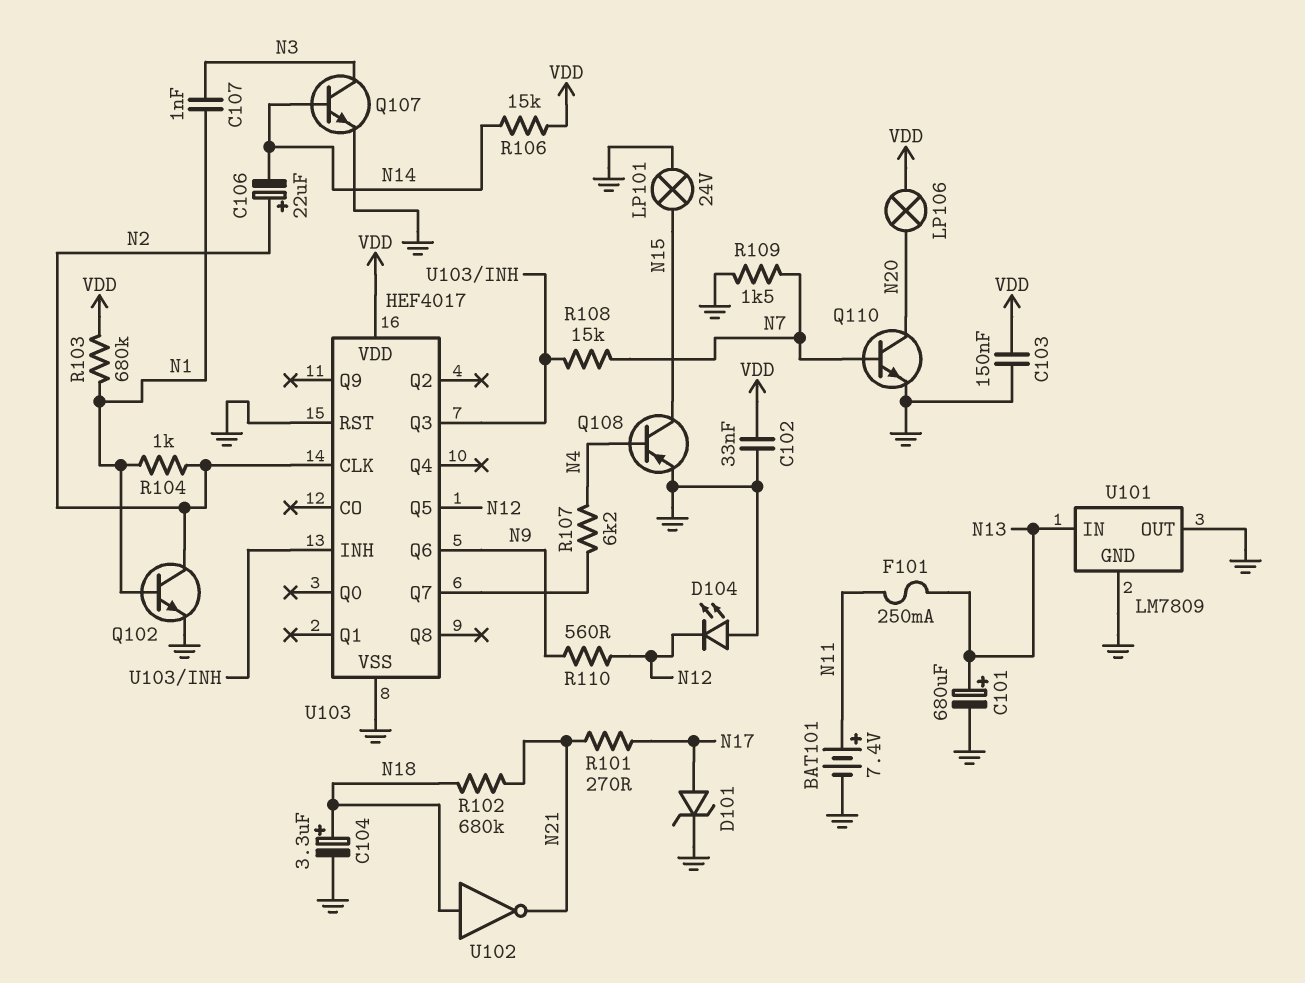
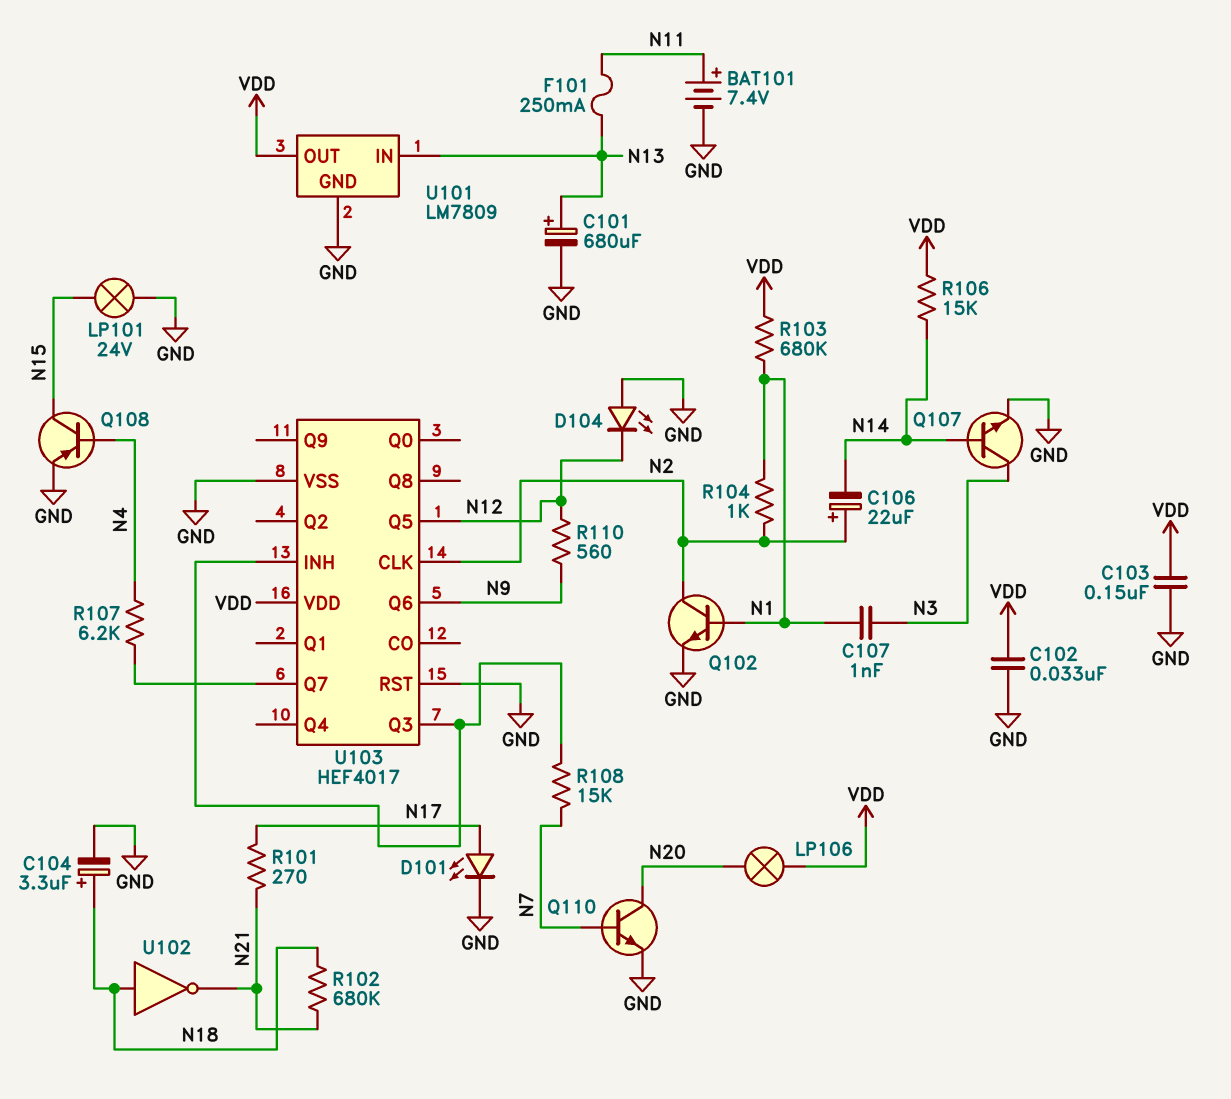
D101: zener (A N17, K GND) -> LED (A N17, K GND)
R109: 1.5k (GND, N7) -> none
U101 pin OUT: GND -> VDD

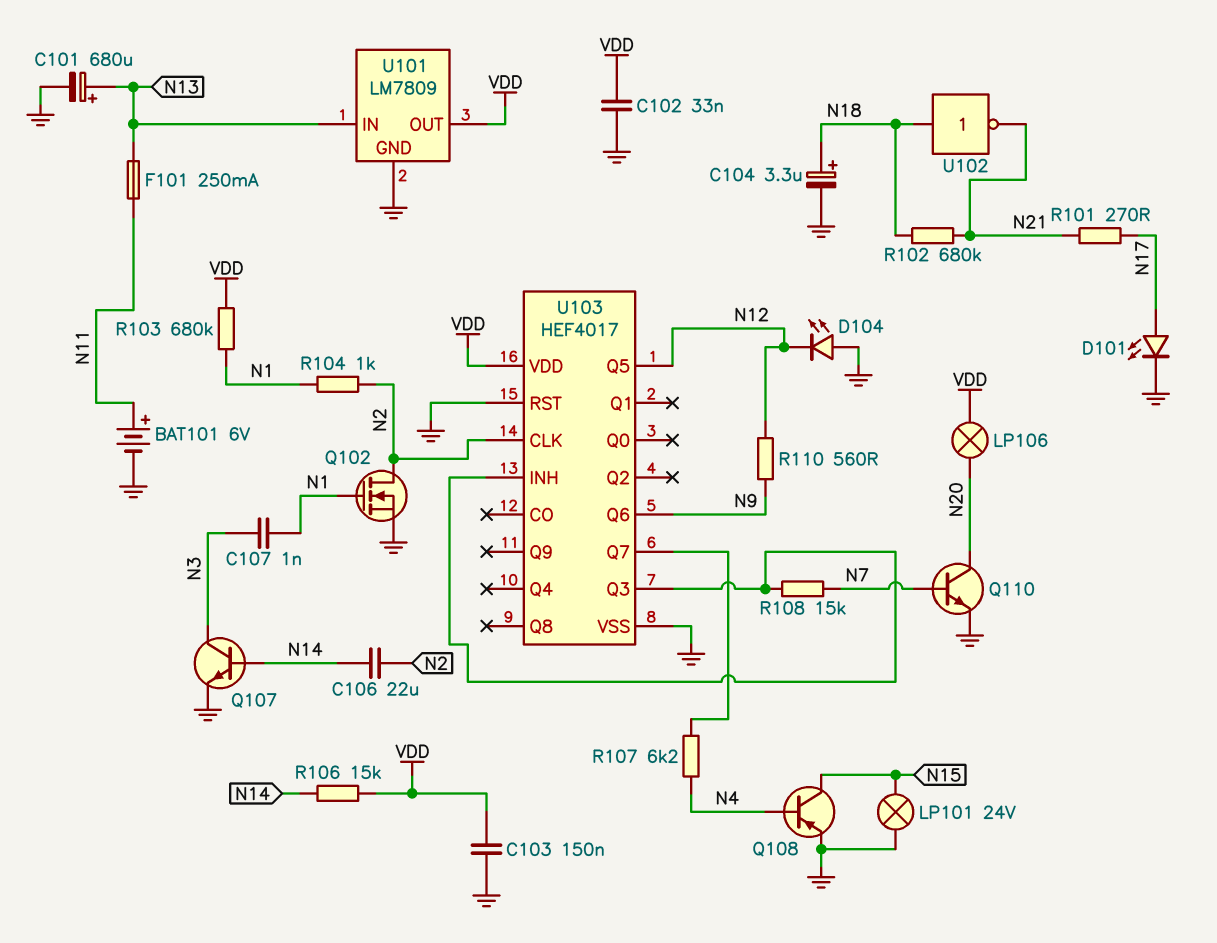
BAT101: 7.4V (plus N11, minus GND) -> 6V (plus N11, minus GND)
C106: 22uF (plus N2, minus N14) -> 22uF (N2, N14)
Q102: NPN (B N1, C N2, E GND) -> NMOS (G N1, D N2, S GND)

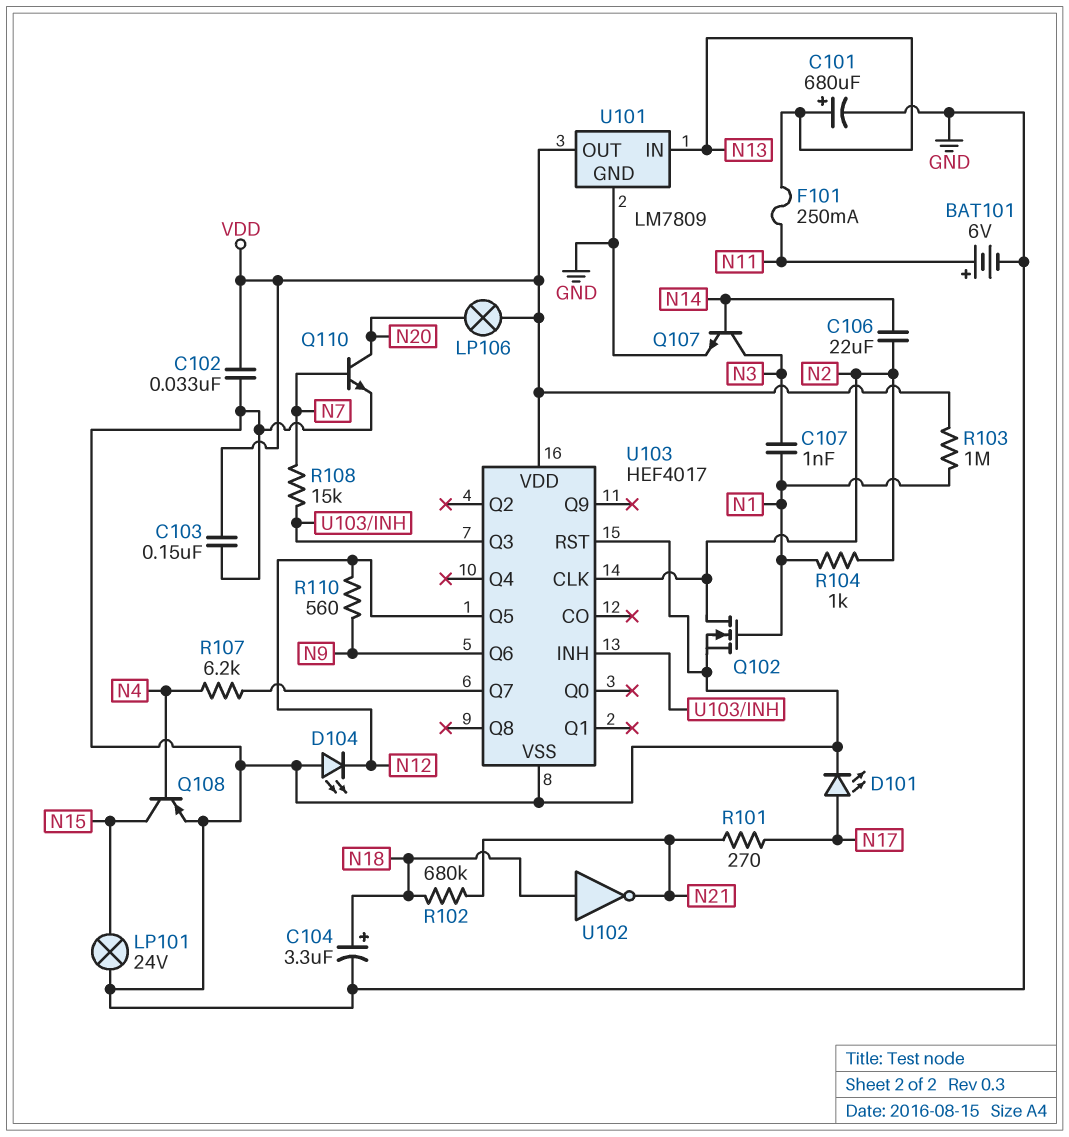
R103: 680k (N1, VDD) -> 1M (N1, VDD)
R106: 15k (N14, VDD) -> none

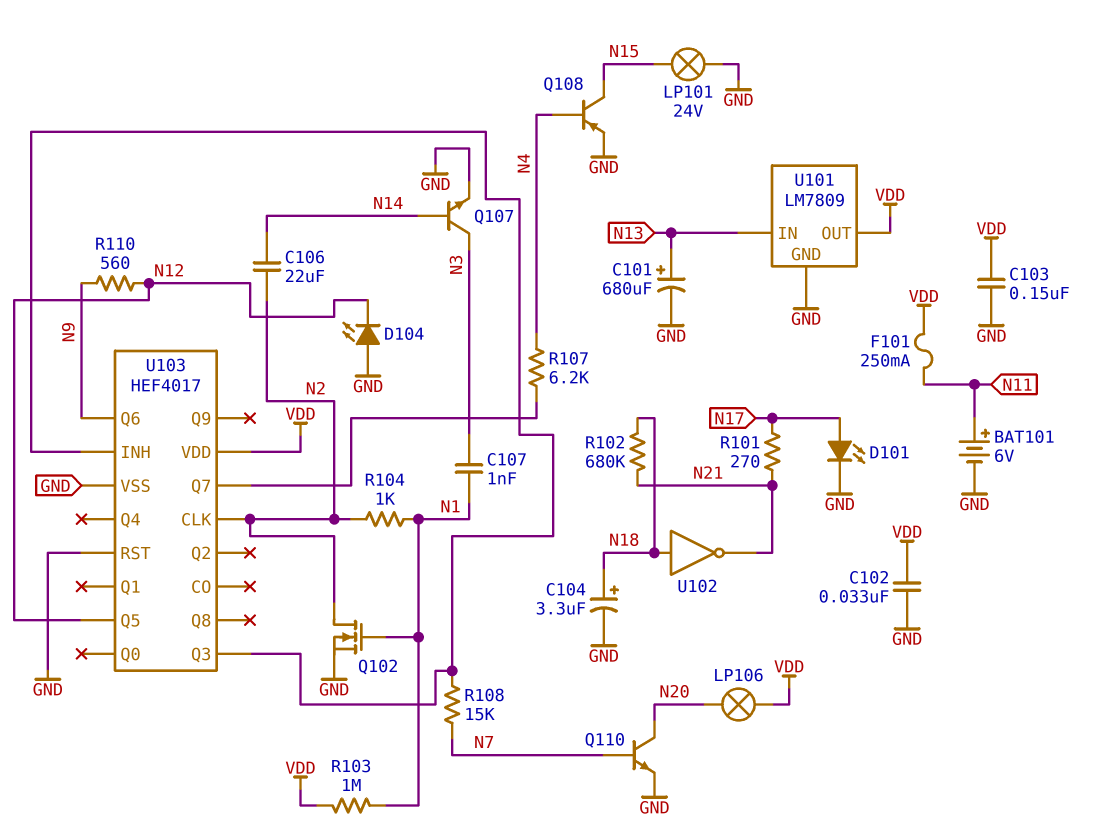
F101: 250mA (N11, N13) -> 250mA (N11, VDD)

